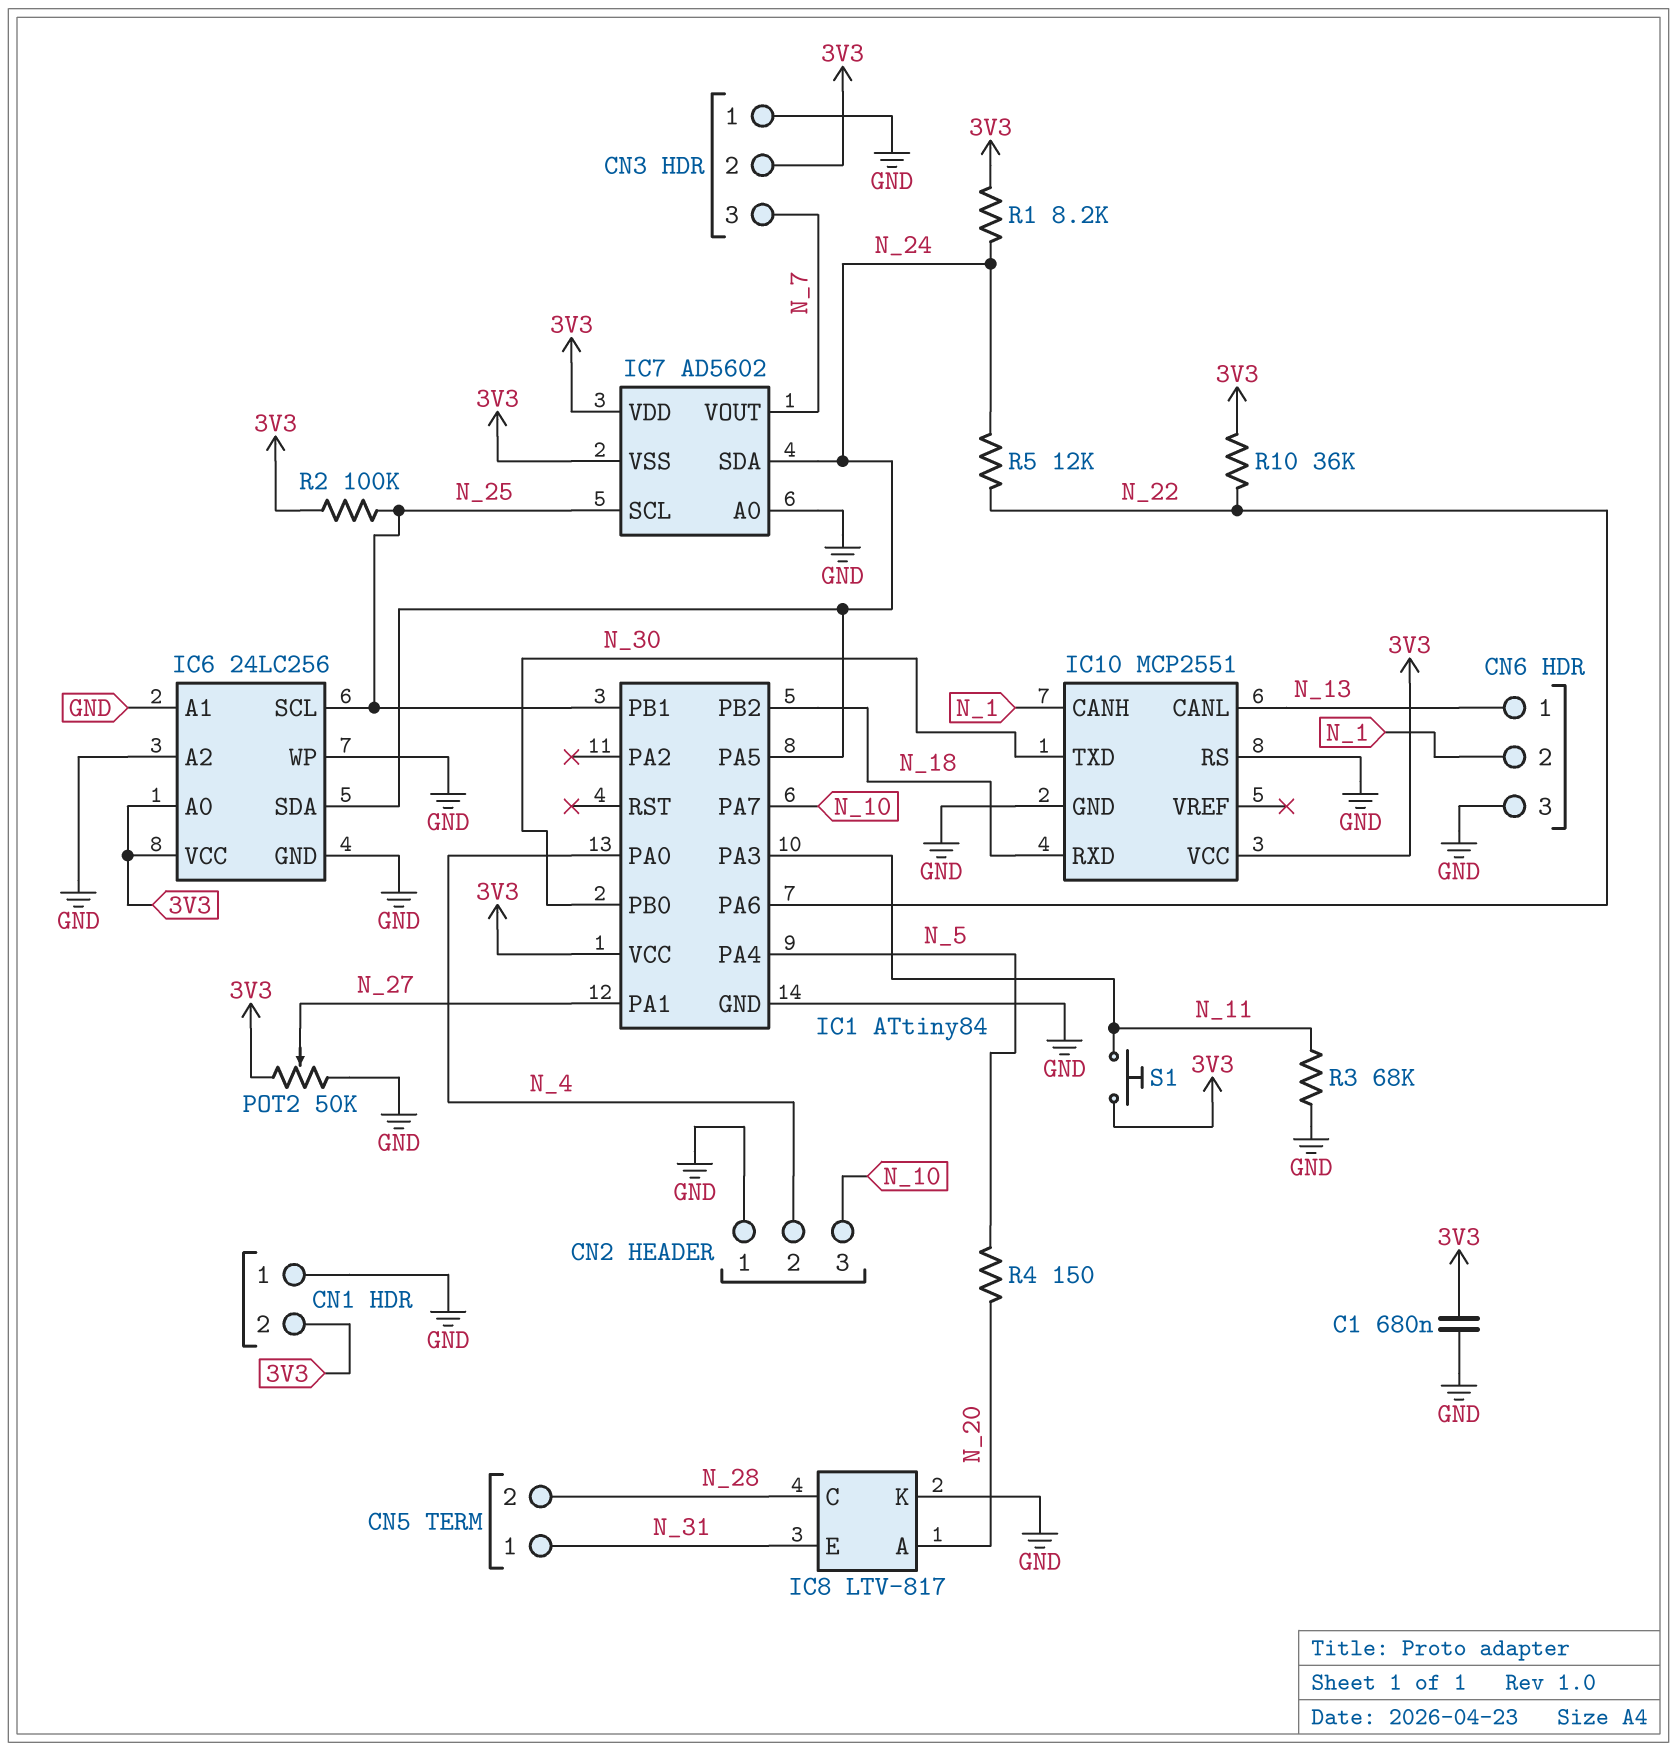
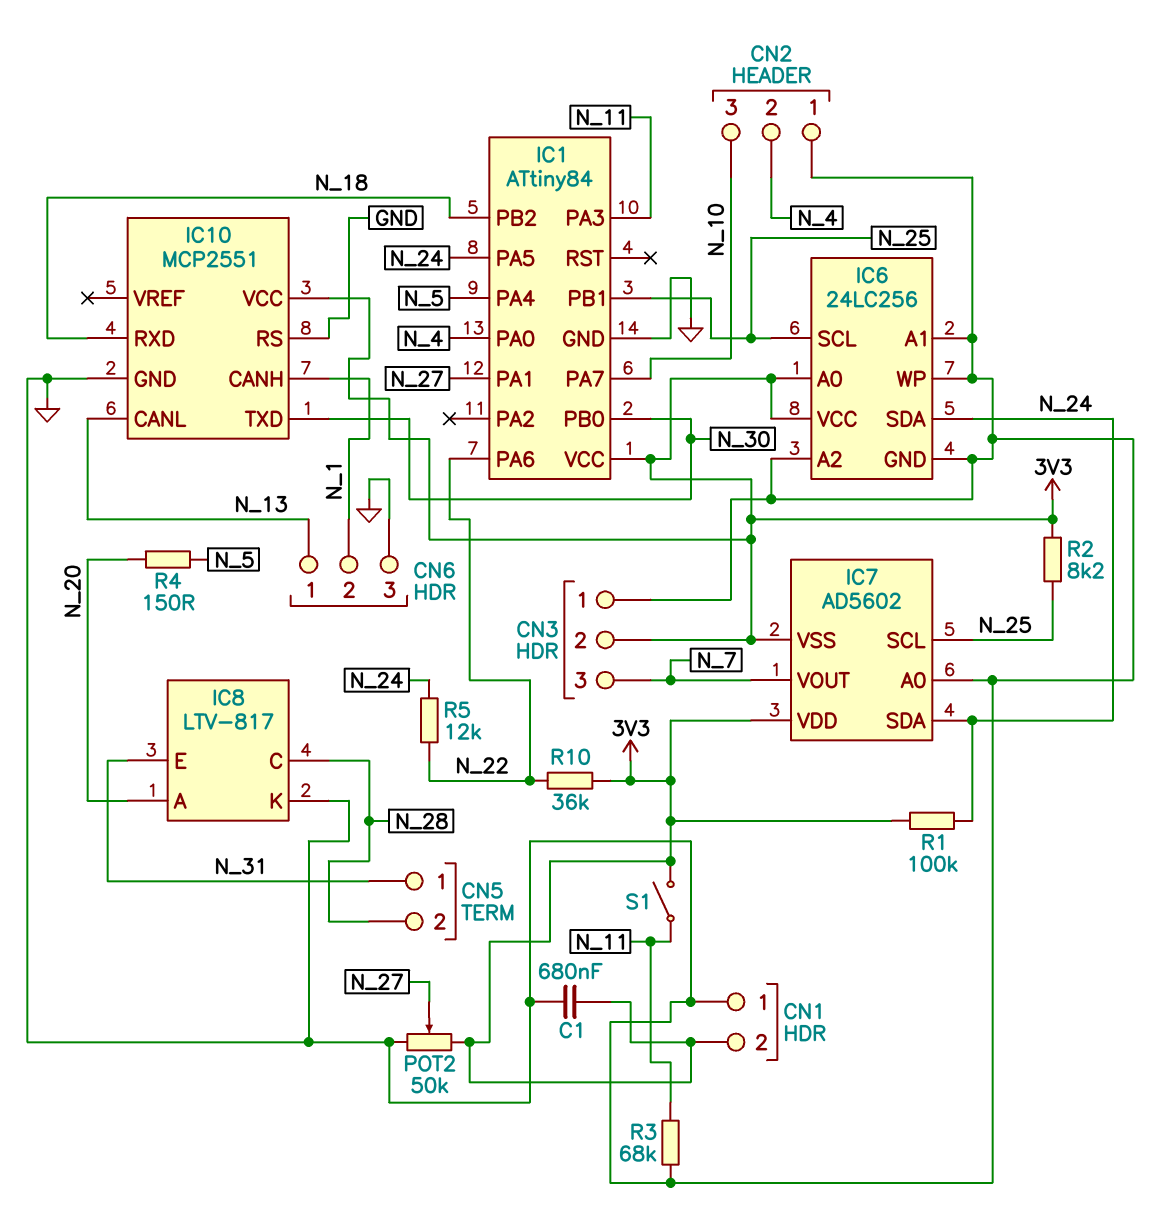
R1: 8.2k (3V3, N_24) -> 100k (3V3, N_24)
R2: 100k (3V3, N_25) -> 8.2k (3V3, N_25)
S1: button (3V3, N_11) -> switch (3V3, N_11)

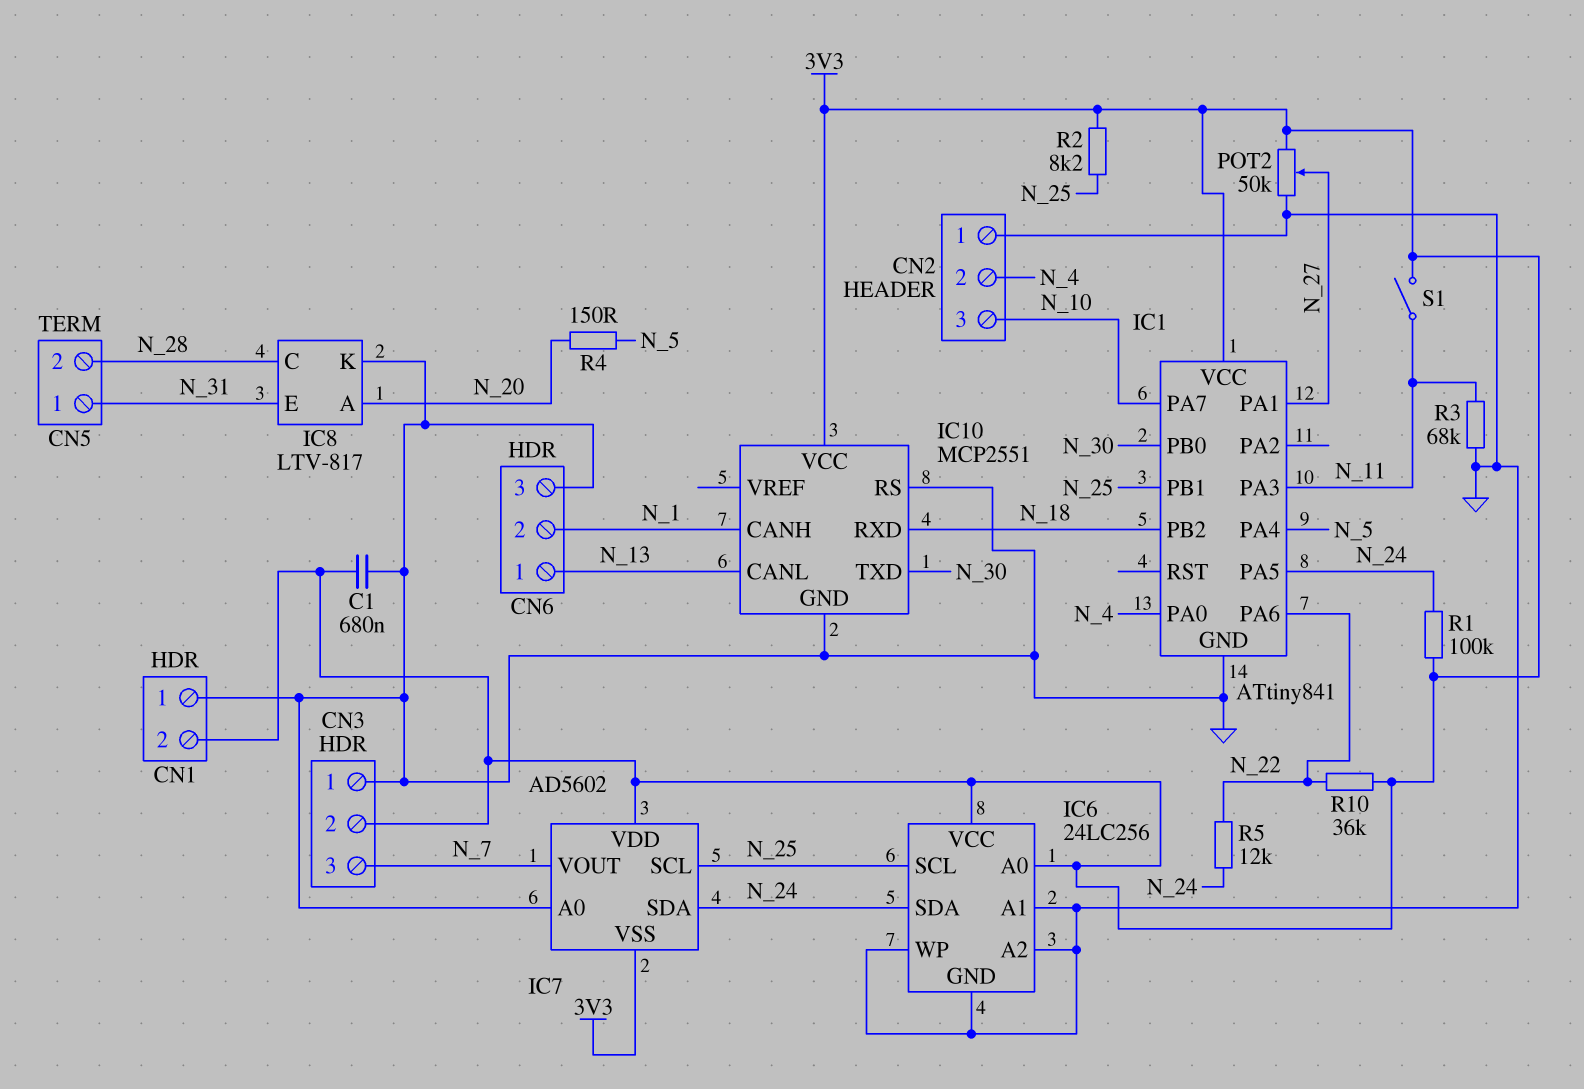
IC1: ATtiny84 -> ATtiny841

